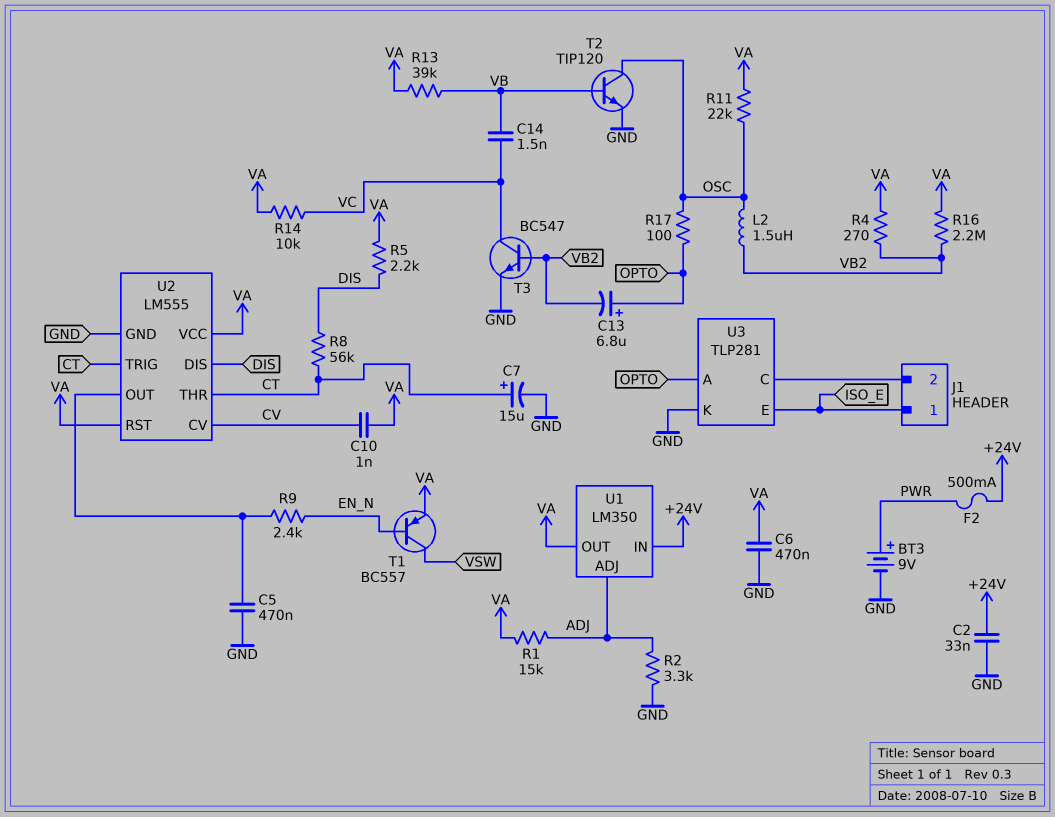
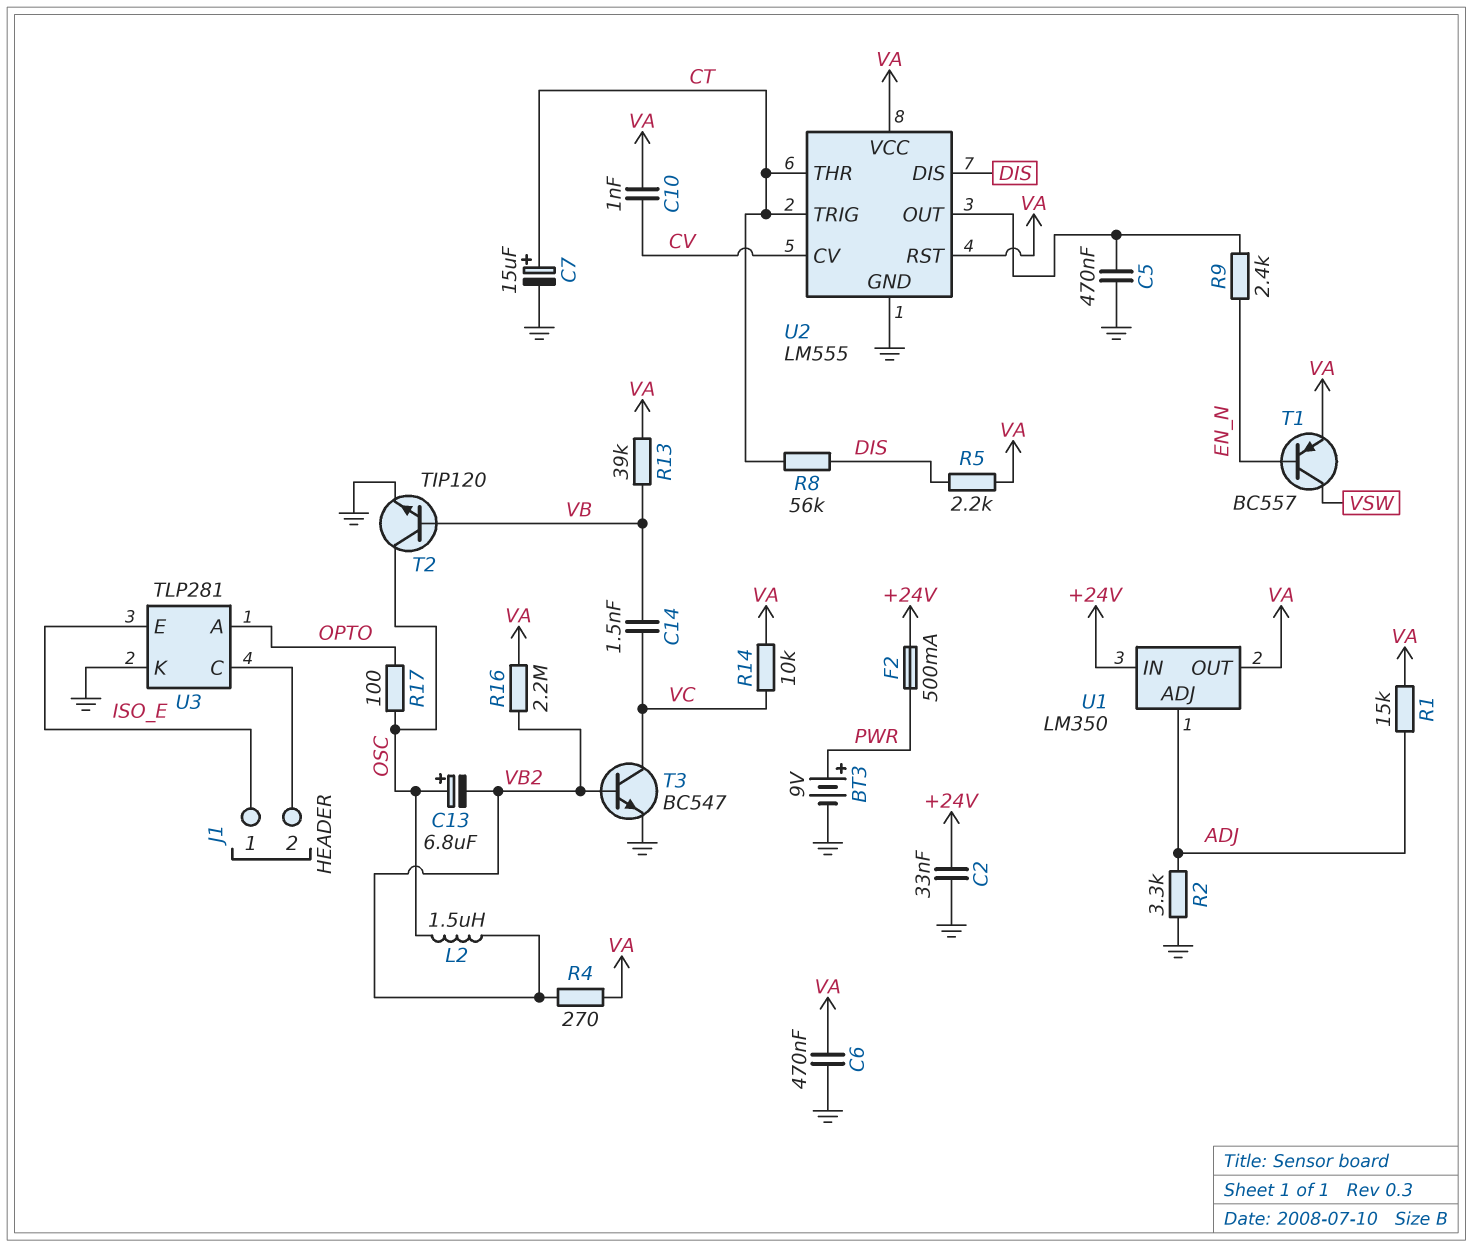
C13: 6.8uF (plus OPTO, minus VB2) -> 6.8uF (plus OSC, minus VB2)
R11: 22k (OSC, VA) -> none

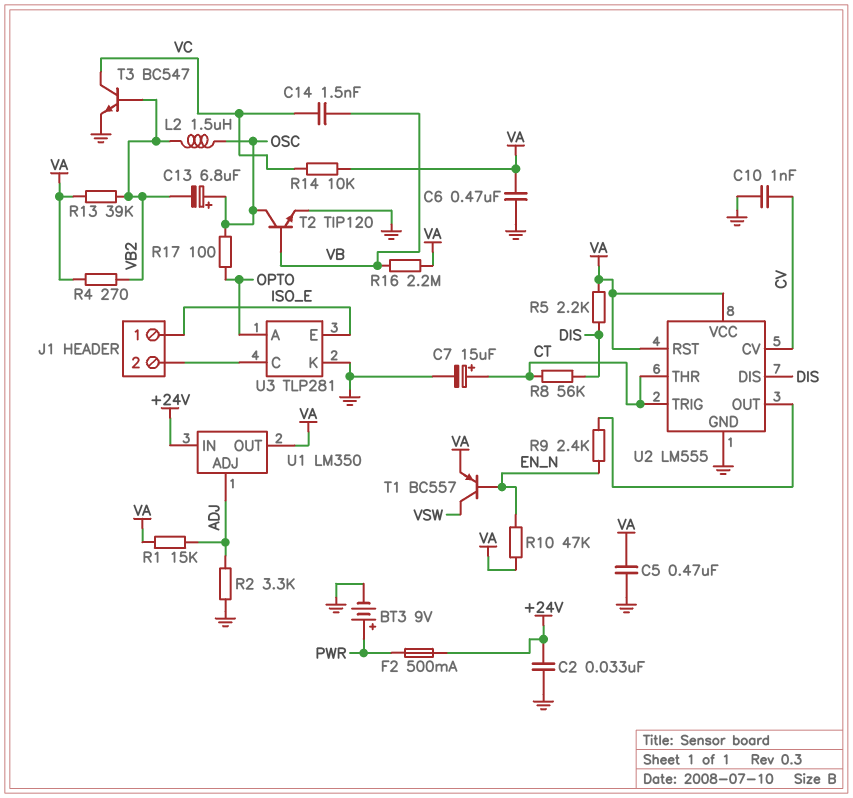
C5: 470nF (GND, U2/OUT) -> 470nF (GND, VA)
C10: 1nF (CV, VA) -> 1nF (CV, GND)
R10: none -> 47k (EN_N, VA)
R13: 39k (VA, VB) -> 39k (VA, VB2)
R16: 2.2M (VA, VB2) -> 2.2M (VA, VB)

